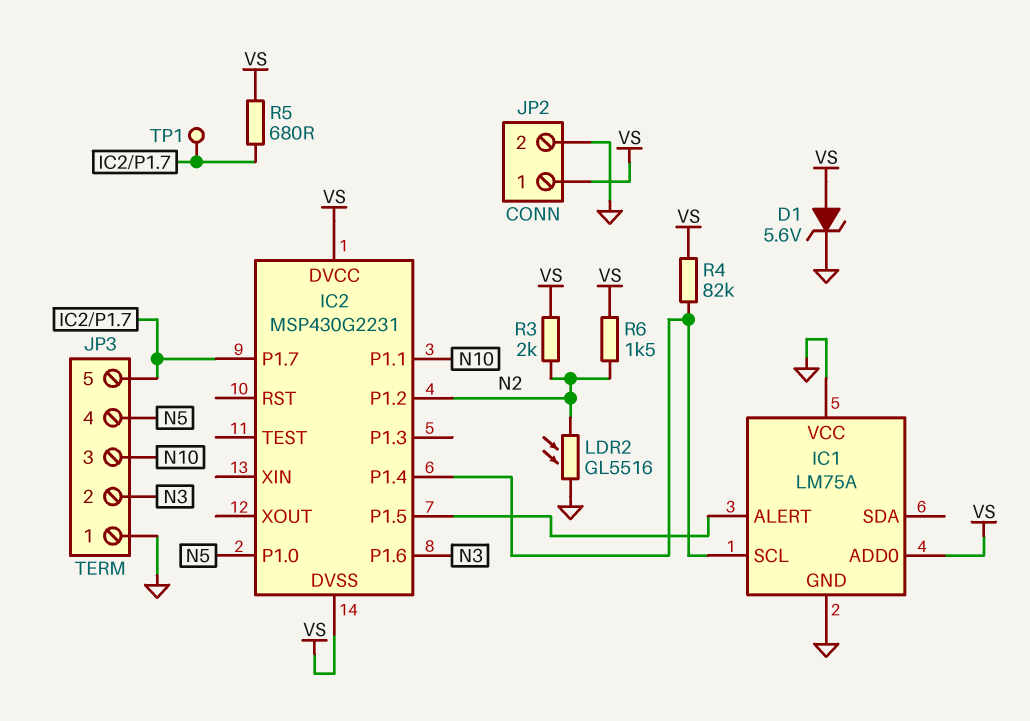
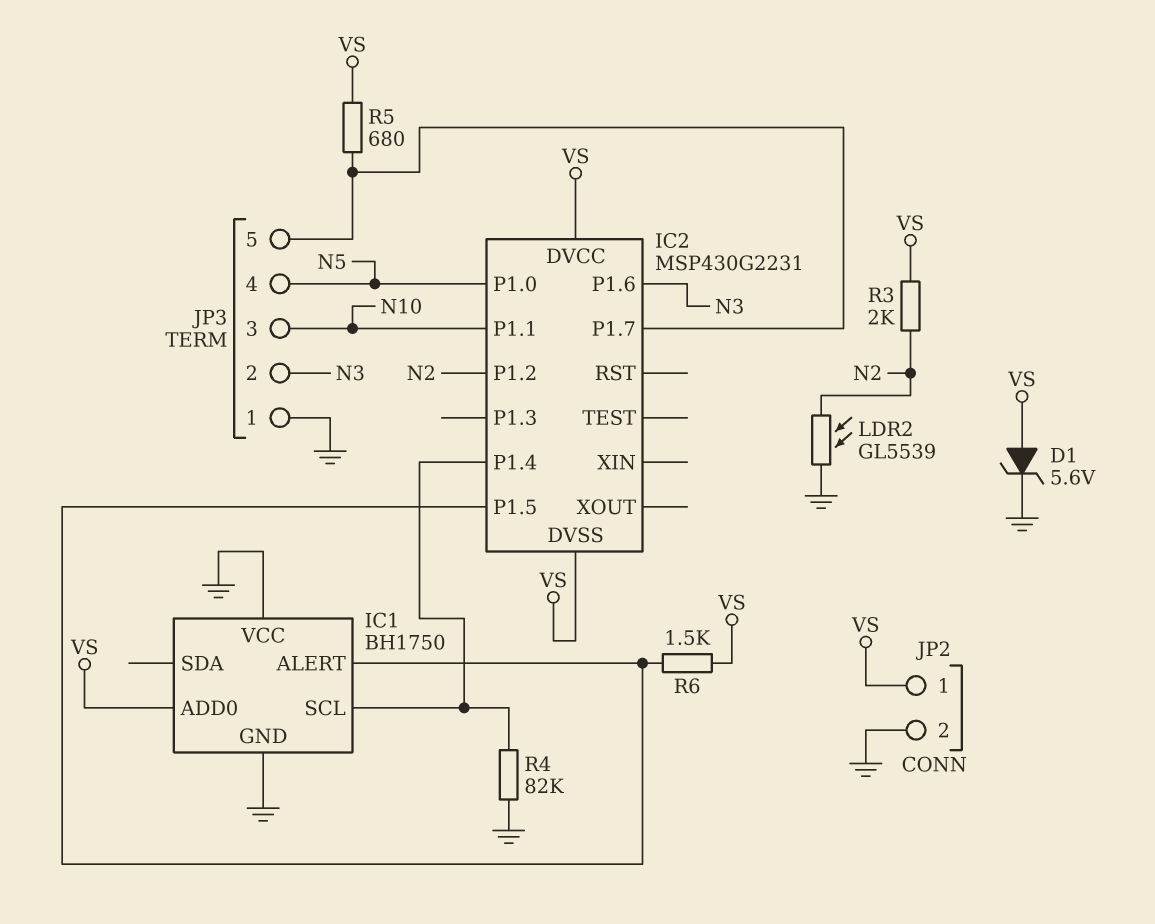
IC1: LM75A -> BH1750
LDR2: GL5516 (GND, N2) -> GL5539 (GND, N2)
R4: 82k (IC1/SCL, VS) -> 82k (GND, IC1/SCL)
R6: 1.5k (N2, VS) -> 1.5k (IC1/ALERT, VS)
TP1: test point (IC2/P1.7) -> none

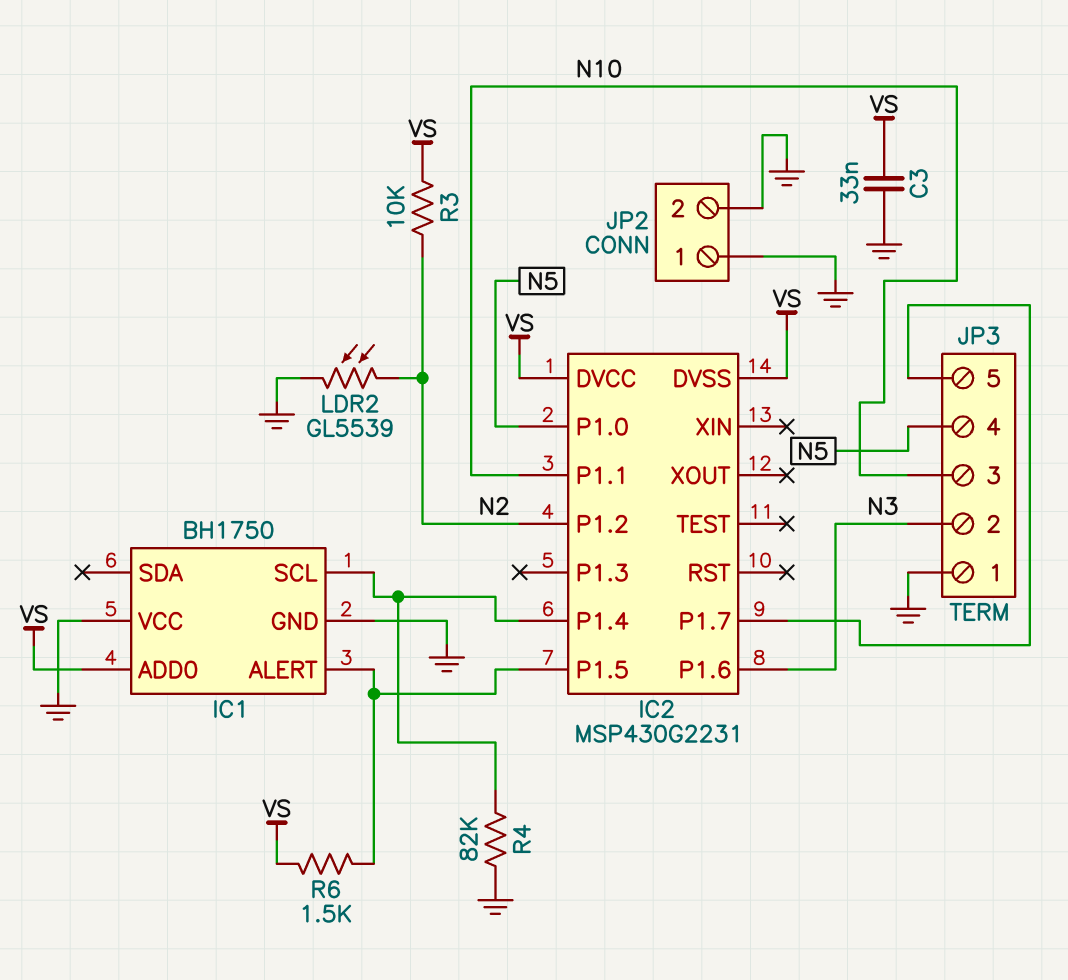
C3: none -> 33nF (GND, VS)
D1: zener 5.6V (A VS, K GND) -> none
JP2 pin 1: VS -> GND
R3: 2k (N2, VS) -> 10k (N2, VS)
R5: 680 (IC2/P1.7, VS) -> none

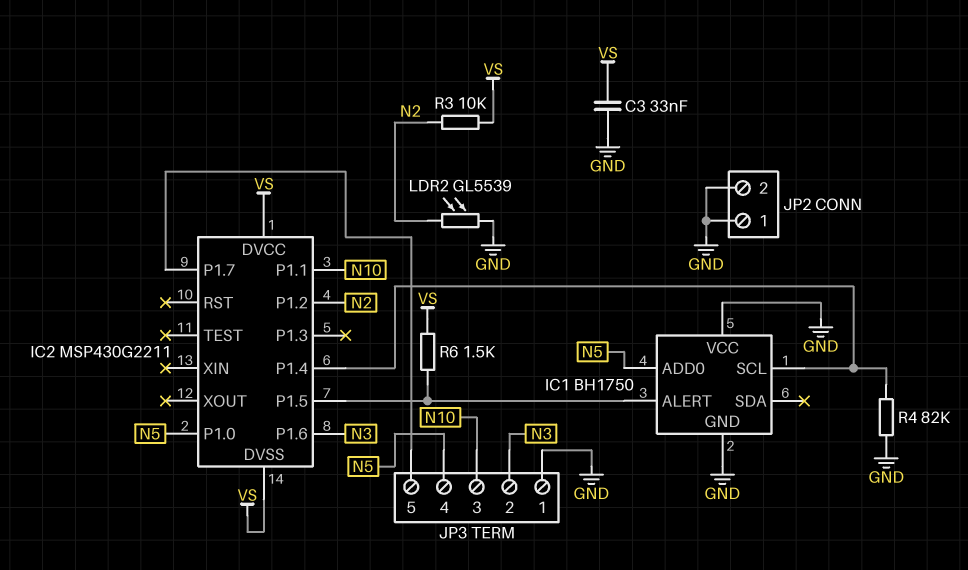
IC1 pin ADD0: VS -> N5
IC2: MSP430G2231 -> MSP430G2211

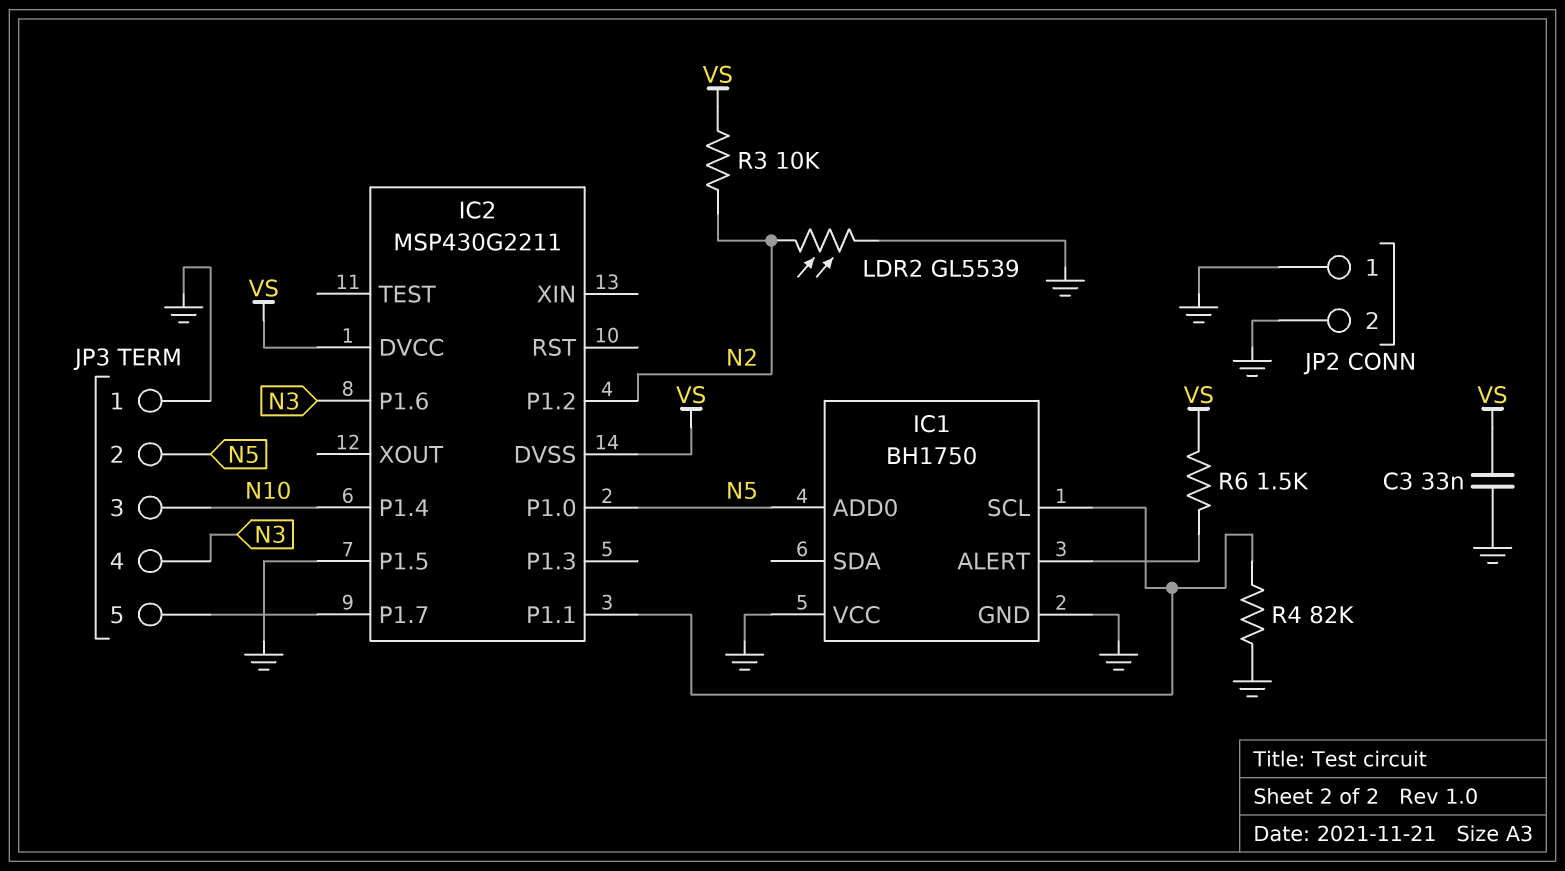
IC2 pin P1.1: N10 -> IC1/SCL
IC2 pin P1.4: IC1/SCL -> N10
IC2 pin P1.5: IC1/ALERT -> GND
JP3 pin 2: N3 -> N5
JP3 pin 4: N5 -> N3

